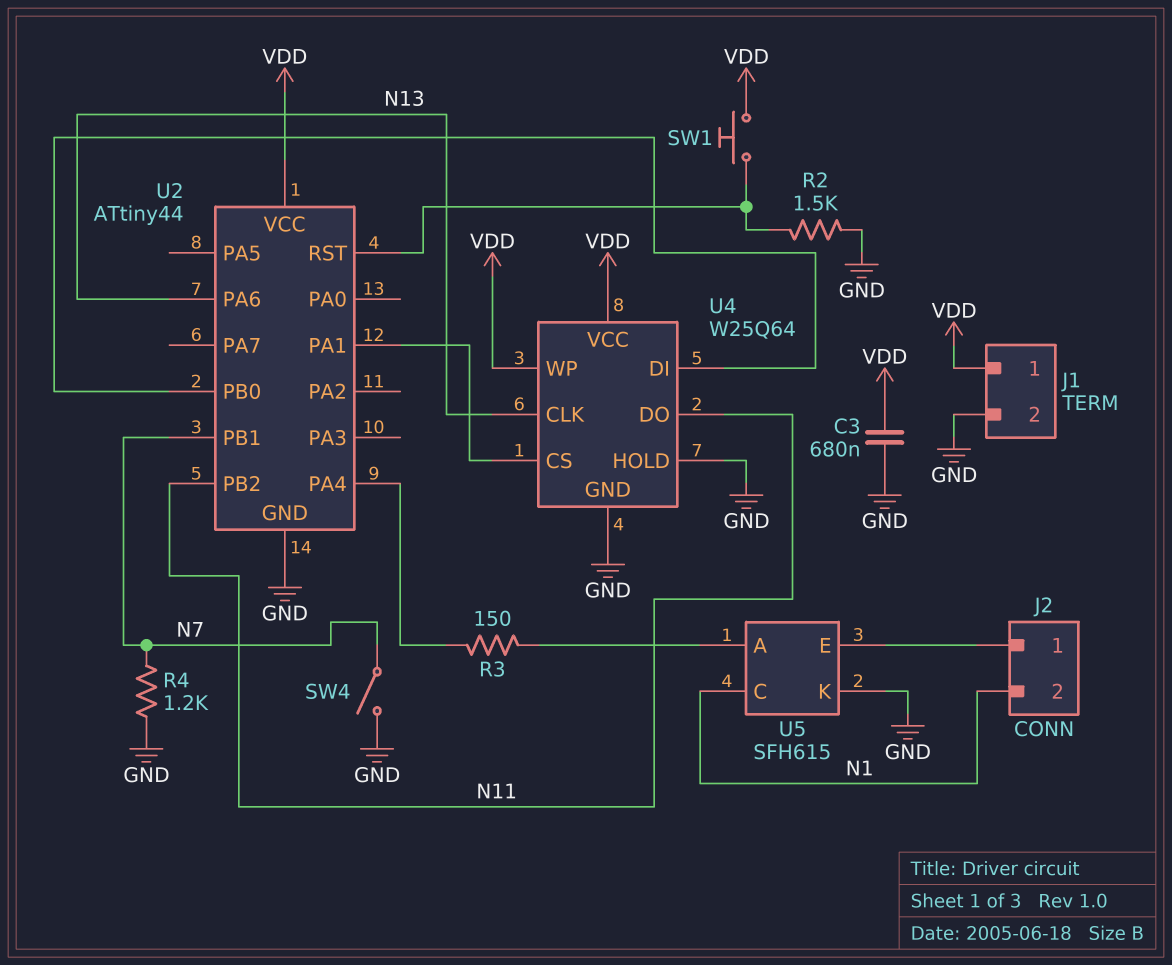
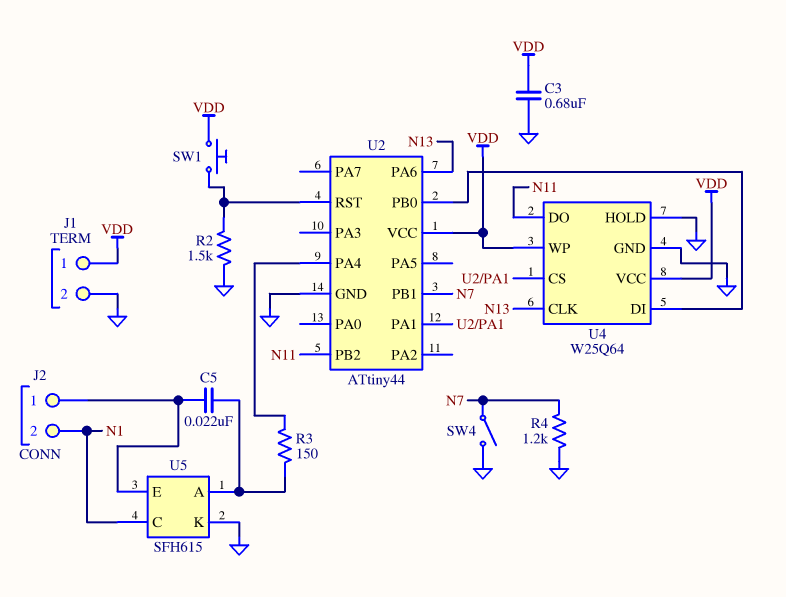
C5: none -> 22nF (J2/1, U5/A)

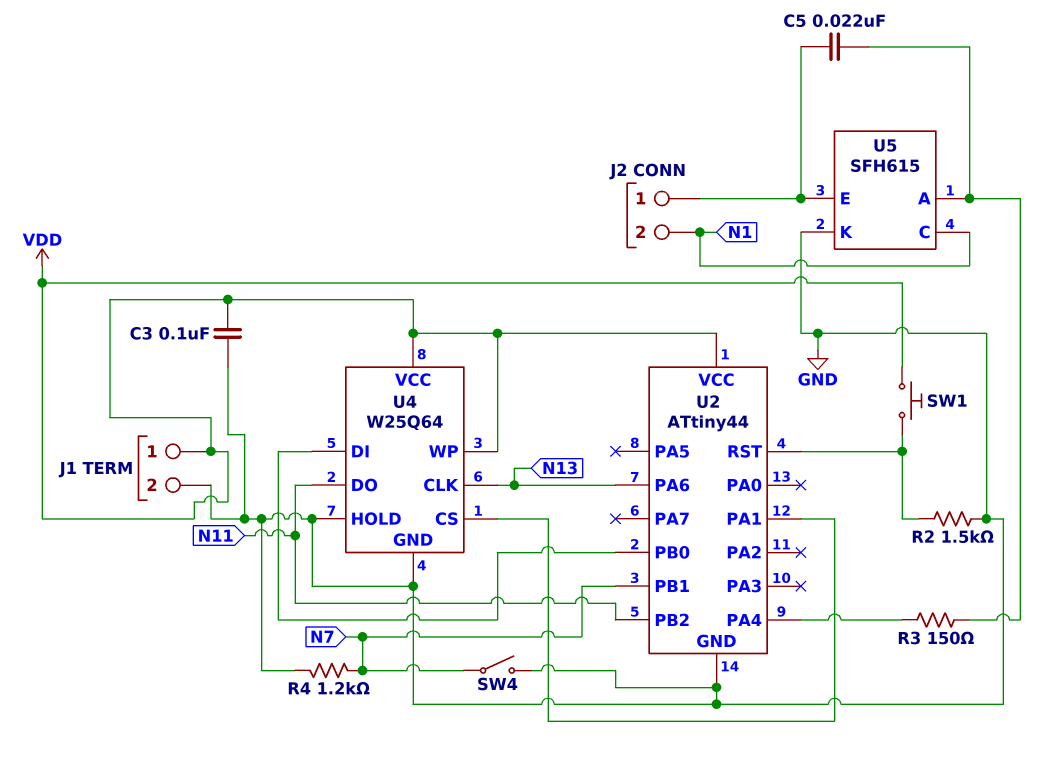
C3: 680nF (GND, VDD) -> 100nF (GND, VDD)

